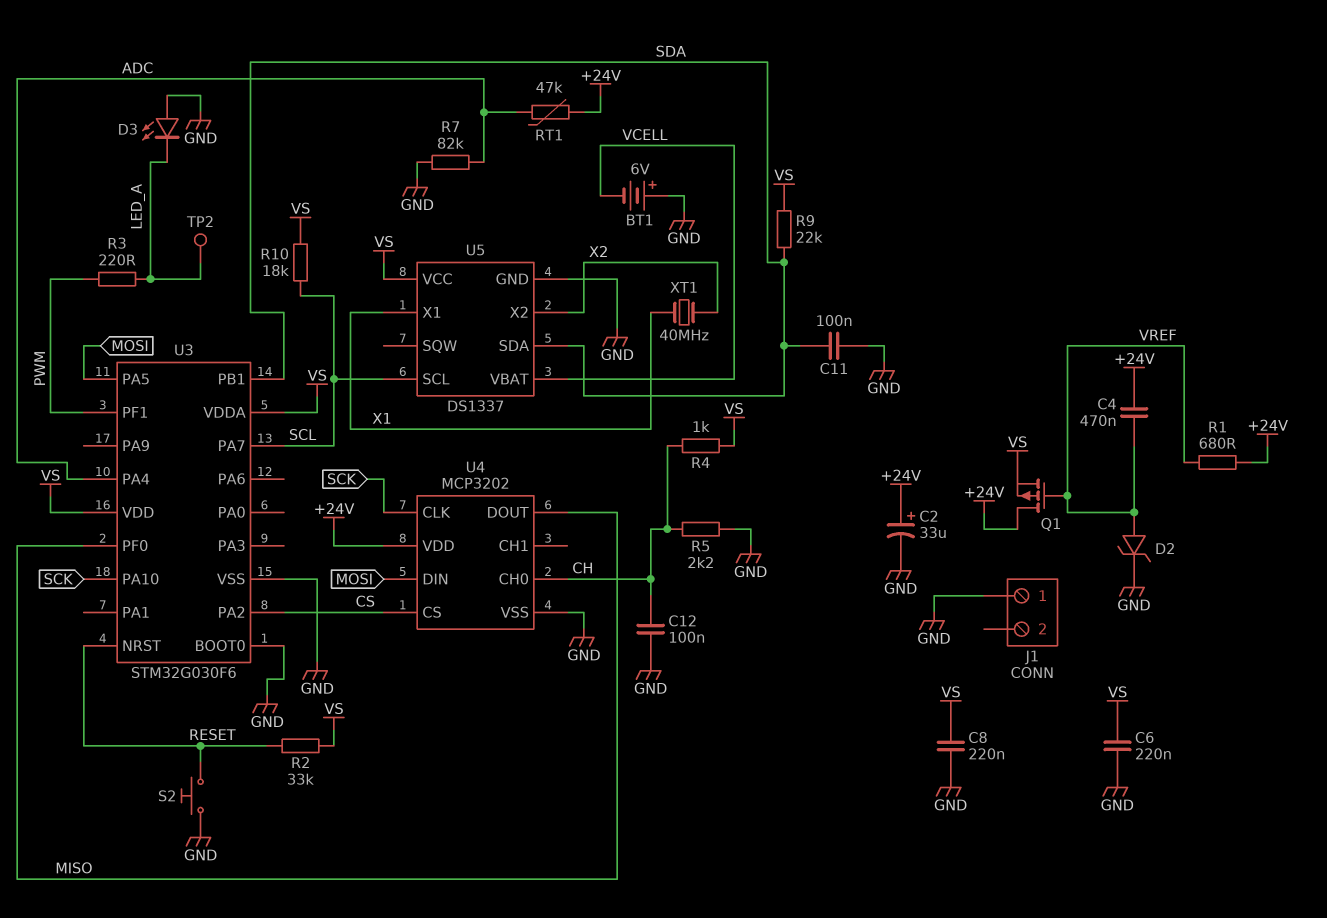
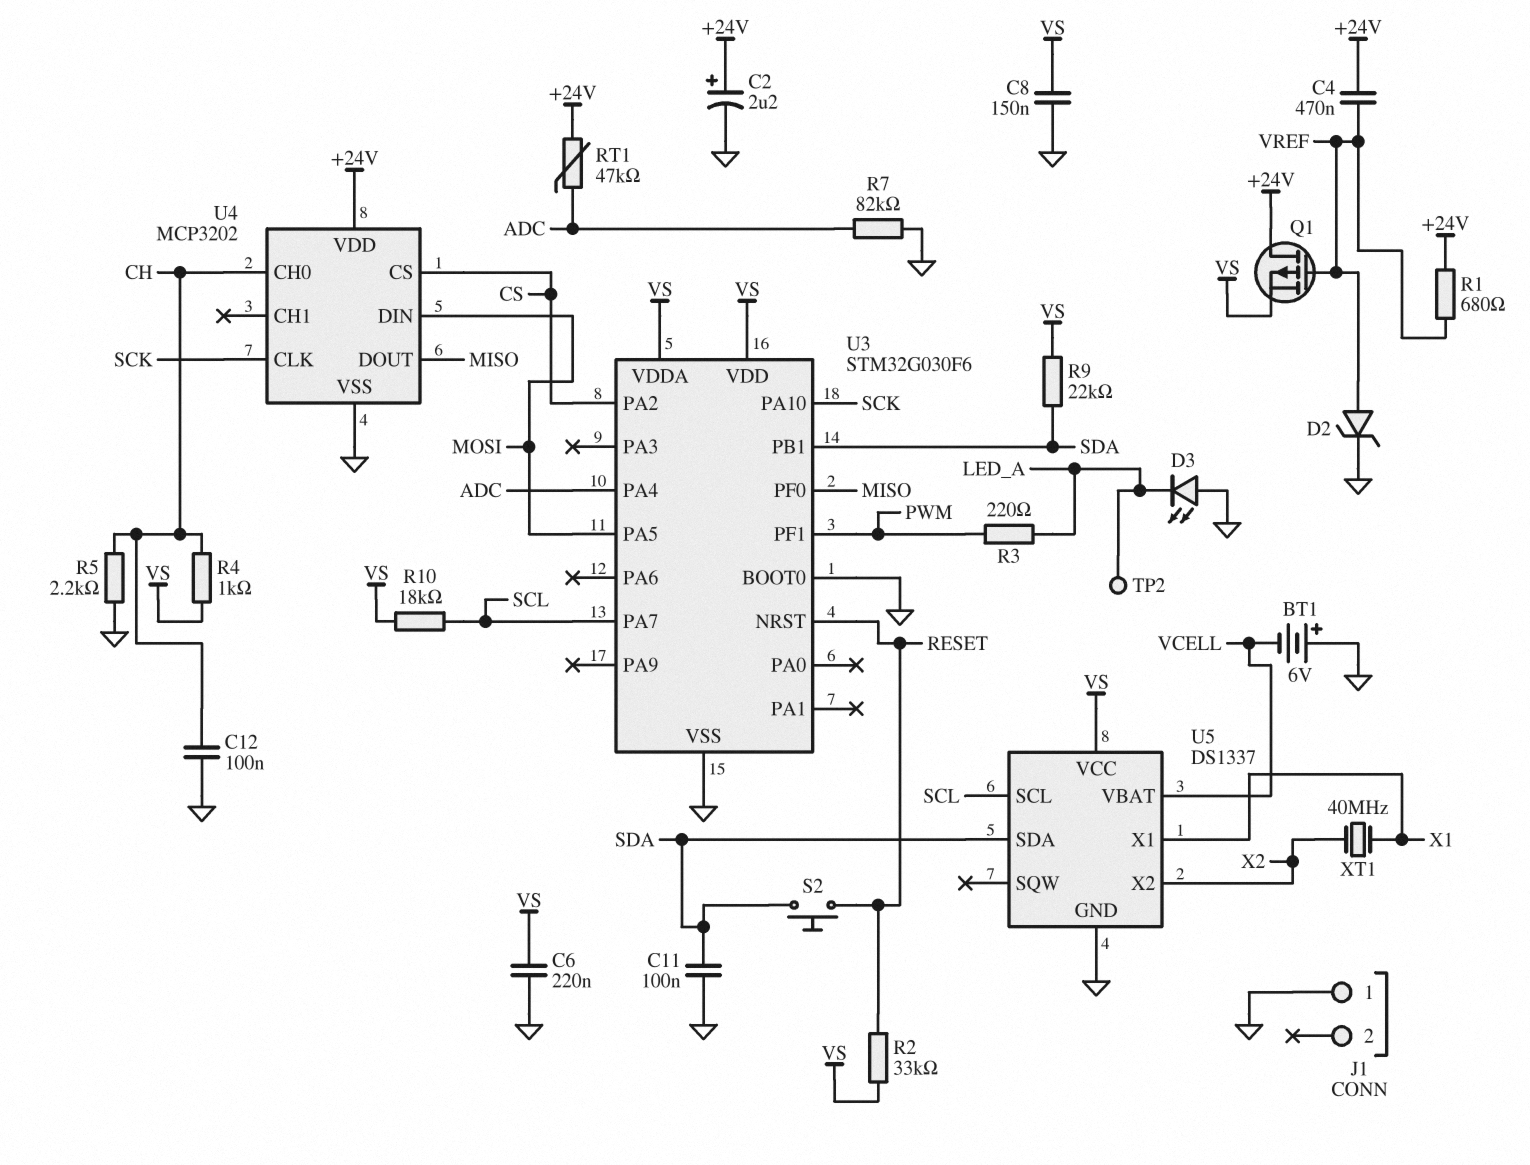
C2: 33uF (plus +24V, minus GND) -> 2.2uF (plus +24V, minus GND)
C8: 220nF (GND, VS) -> 150nF (GND, VS)
S2: button (GND, RESET) -> button (RESET, SDA)

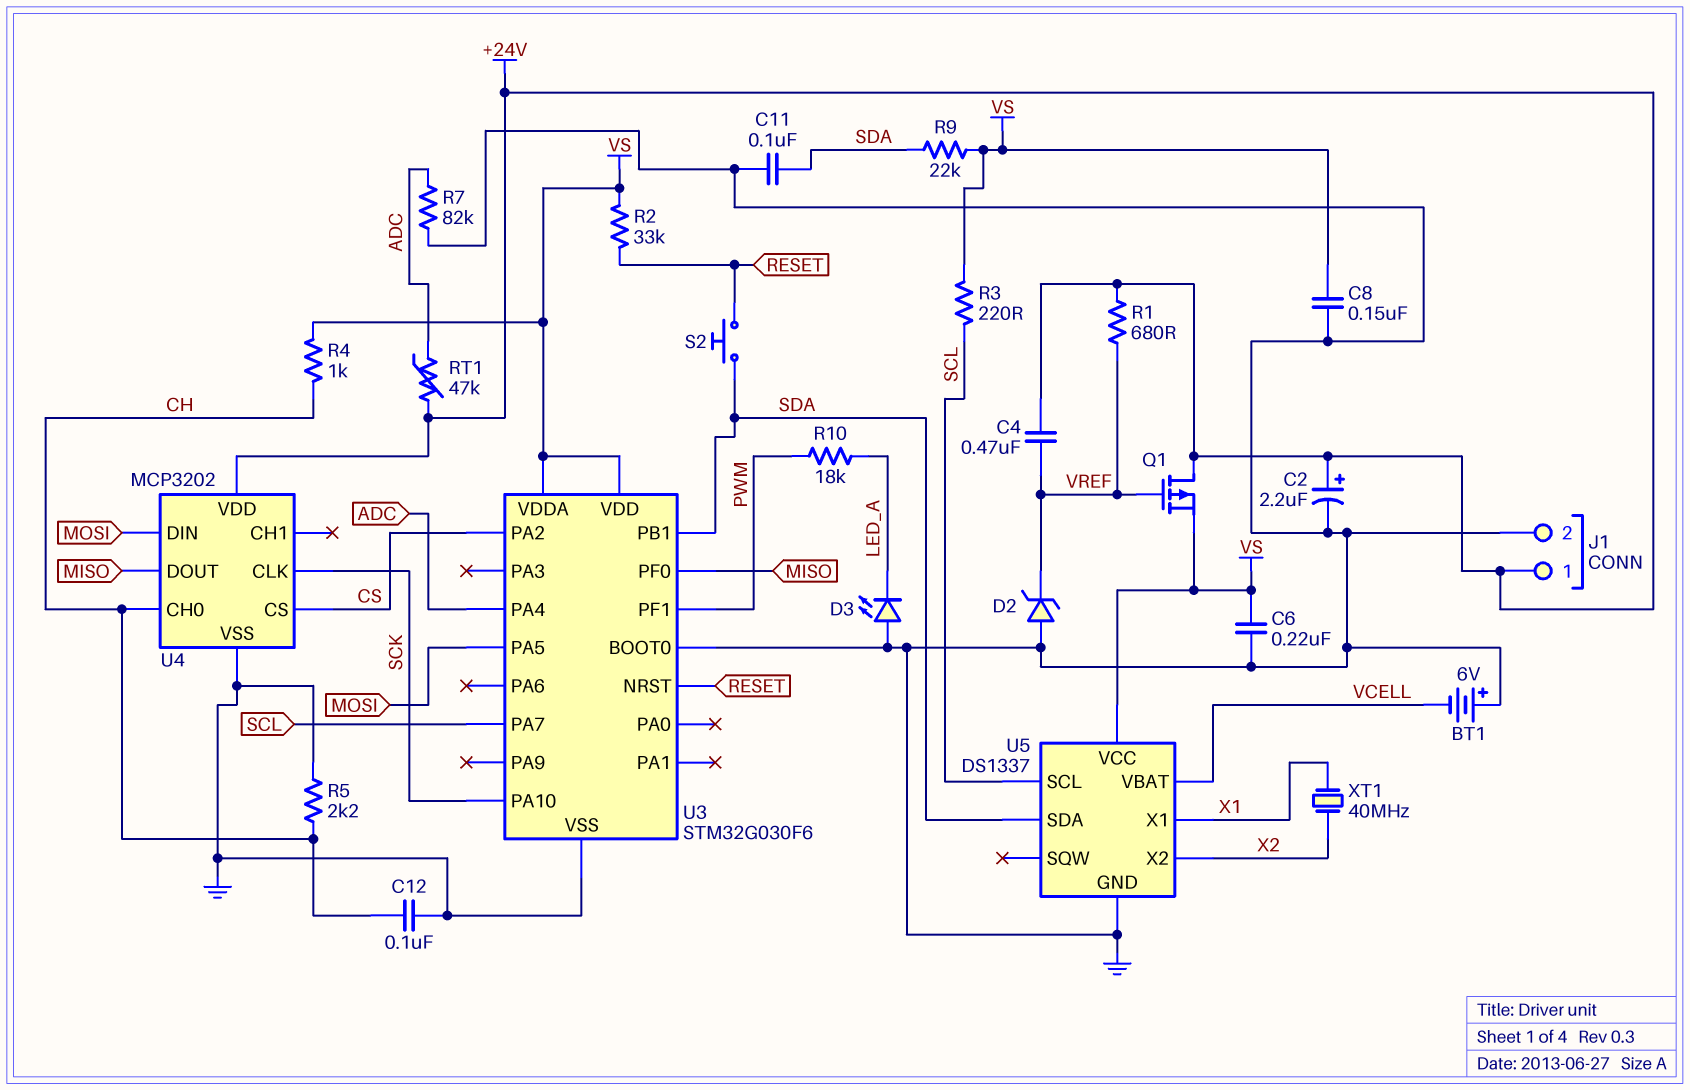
D2: zener (A VREF, K GND) -> zener (A GND, K VREF)
J1 pin 1: GND -> +24V
J1 pin 2: none -> GND
R3: 220 (LED_A, PWM) -> 220 (SCL, VS)
R10: 18k (SCL, VS) -> 18k (LED_A, PWM)
TP2: test point (LED_A) -> none

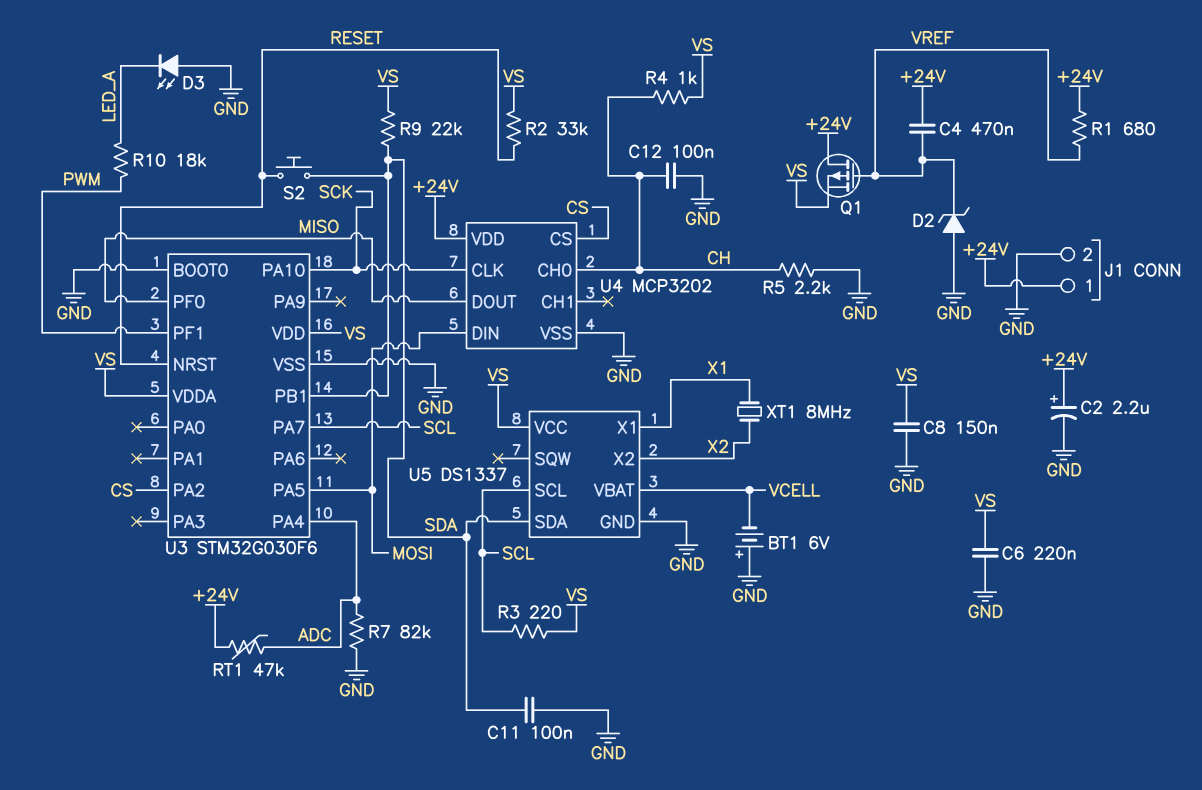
XT1: 40MHz (X1, X2) -> 8MHz (X1, X2)

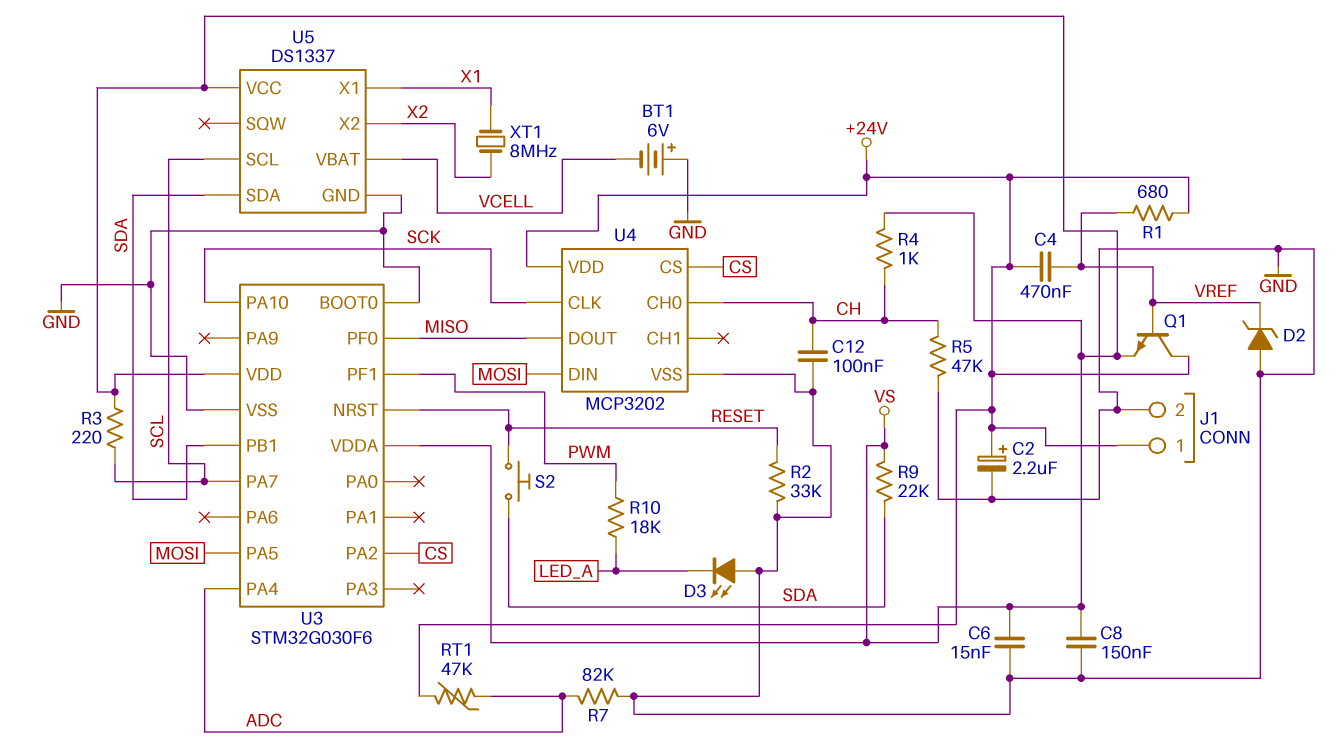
C6: 220nF (GND, VS) -> 15nF (GND, VS)
C11: 100nF (GND, SDA) -> none
Q1: PMOS (G VREF, D +24V, S VS) -> NPN (B VREF, C +24V, E VS)
R2: 33k (RESET, VS) -> 33k (GND, RESET)
R5: 2.2k (CH, GND) -> 47k (CH, GND)

